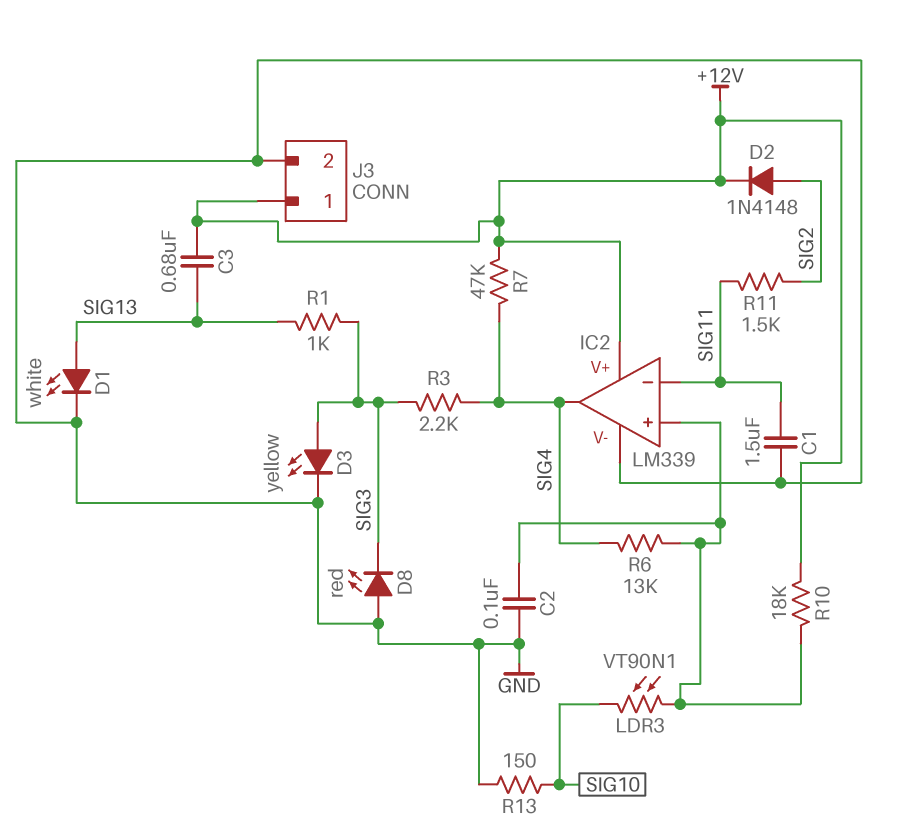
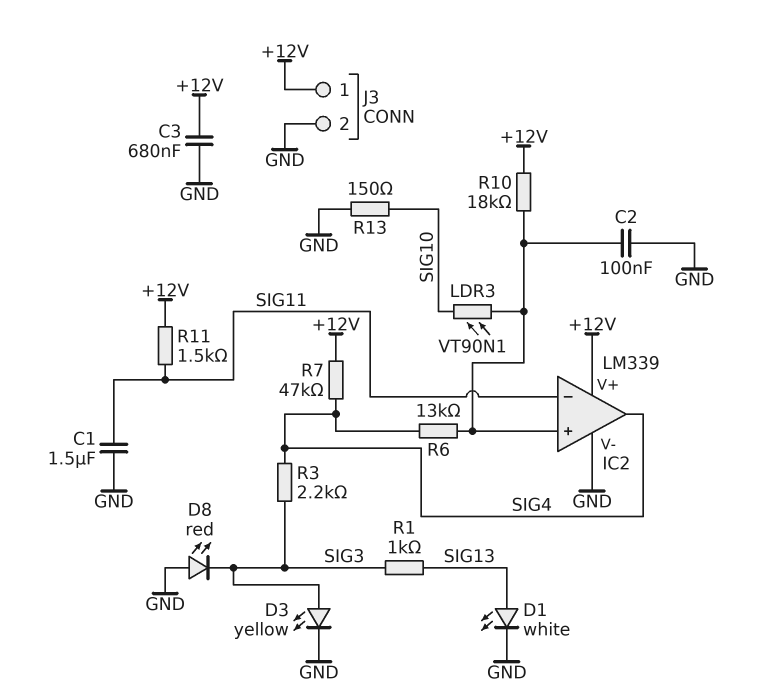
C3: 680nF (+12V, SIG13) -> 680nF (+12V, GND)
D2: diode 1N4148 (A SIG2, K +12V) -> none
R11: 1.5k (SIG2, SIG11) -> 1.5k (+12V, SIG11)

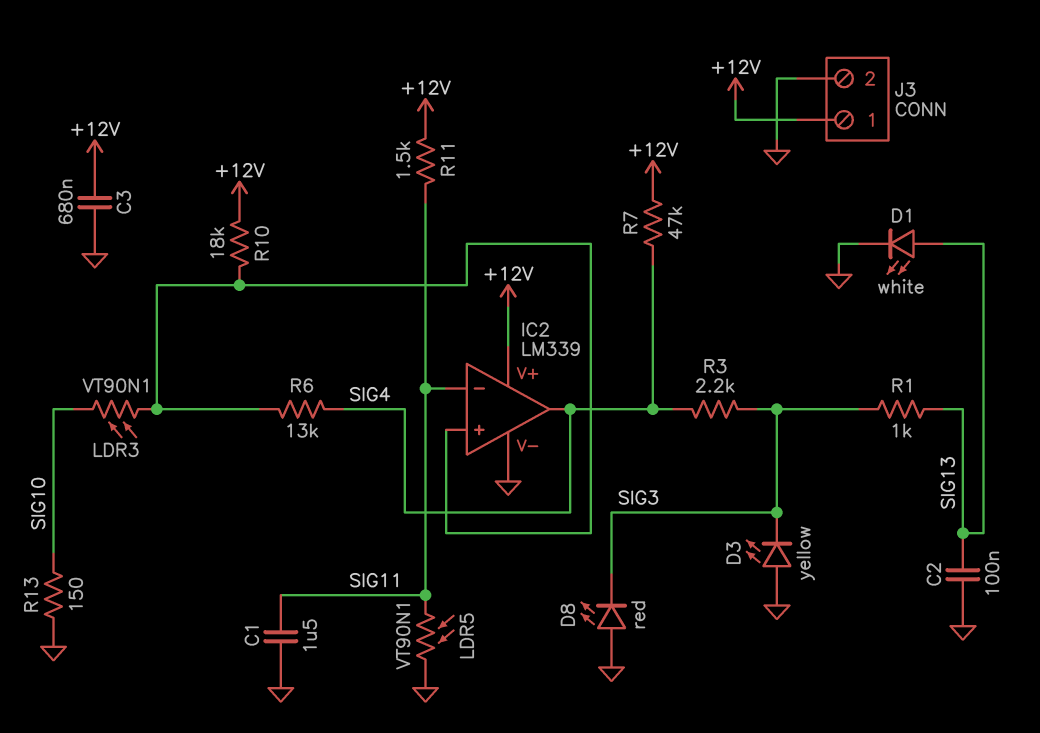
C2: 100nF (GND, IC2/in+) -> 100nF (GND, SIG13)
D3: LED yellow (A SIG3, K GND) -> LED yellow (A GND, K SIG3)
LDR5: none -> VT90N1 (GND, SIG11)

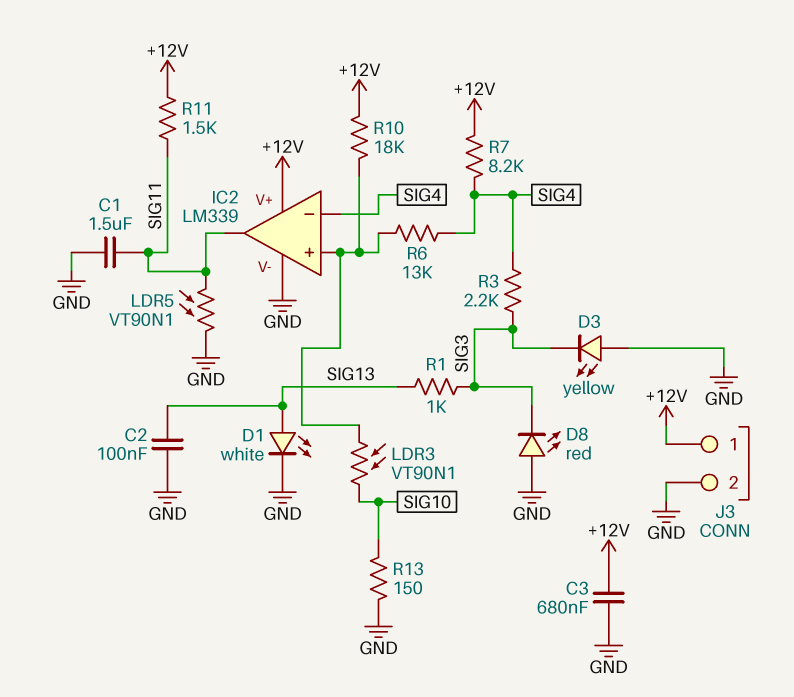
IC2 pin in-: SIG11 -> SIG4
IC2 pin out: SIG4 -> SIG11
R7: 47k (+12V, SIG4) -> 8.2k (+12V, SIG4)

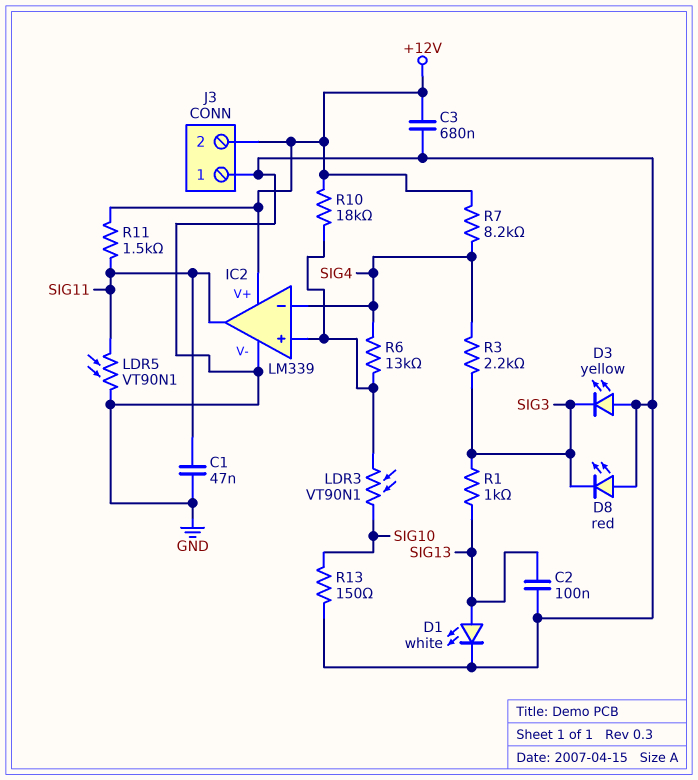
C1: 1.5uF (GND, SIG11) -> 47nF (GND, SIG11)
J3 pin 1: +12V -> GND
J3 pin 2: GND -> +12V

